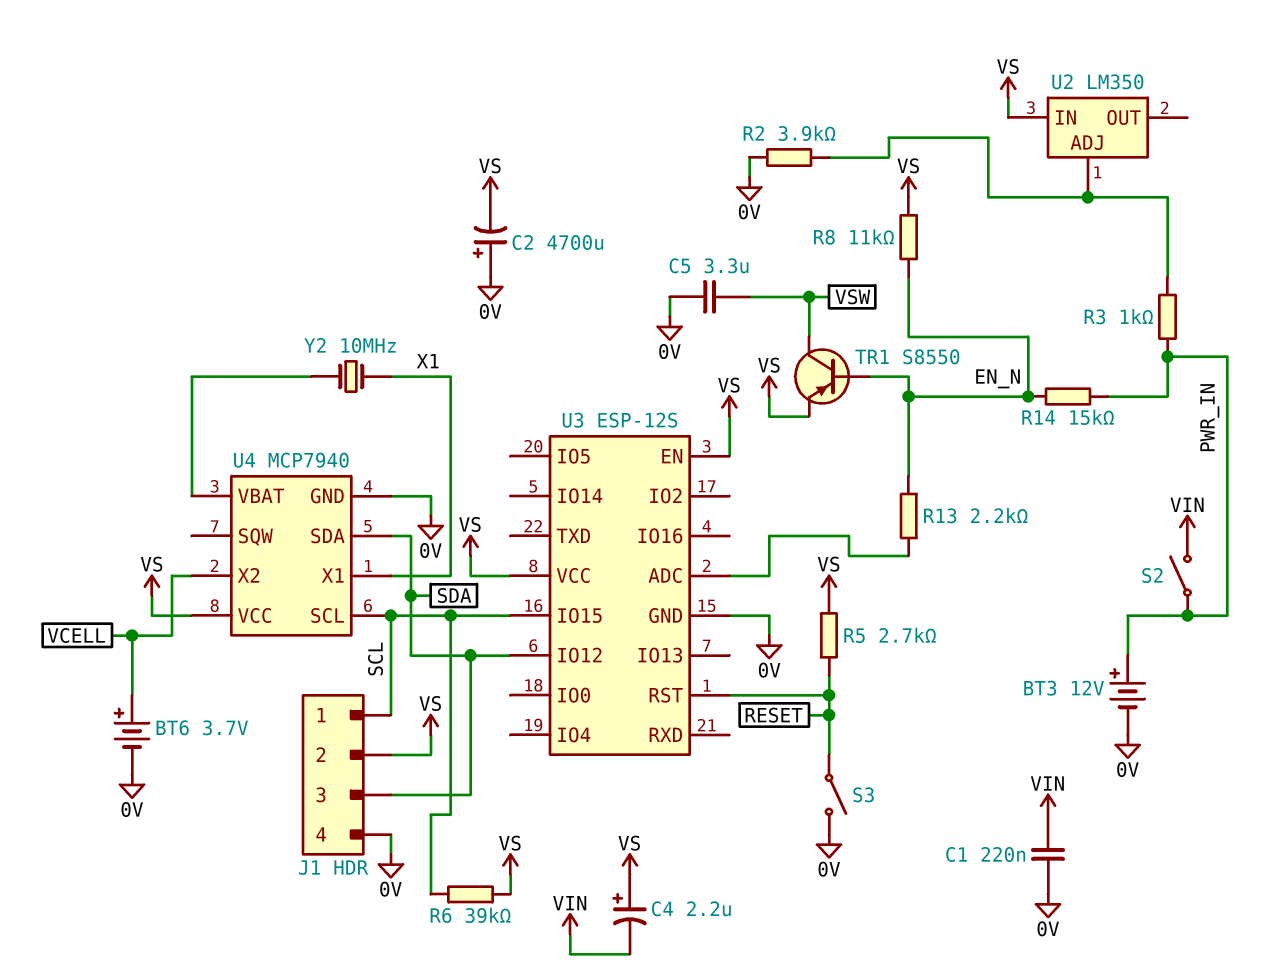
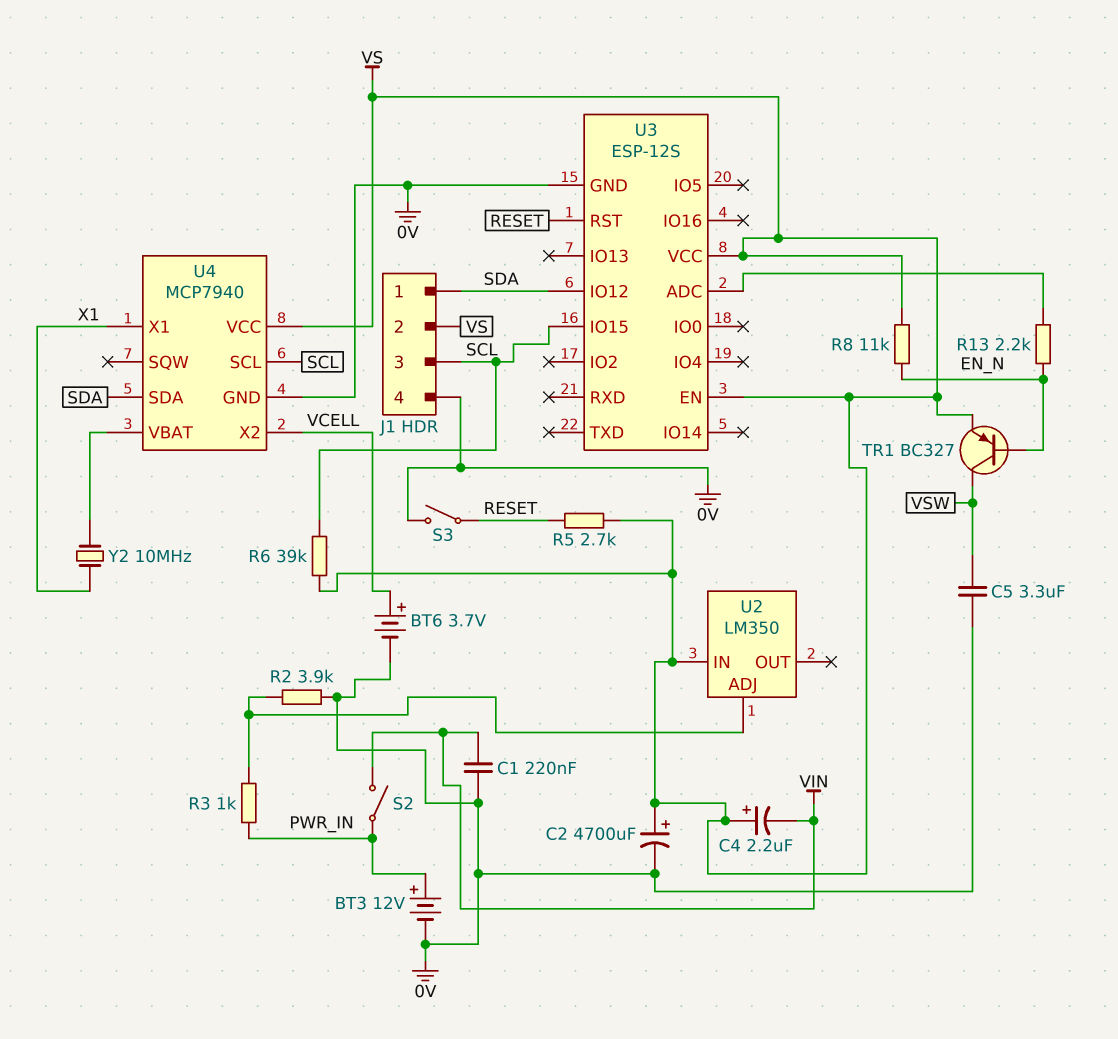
C2: 4700uF (plus 0V, minus VS) -> 4700uF (plus VS, minus 0V)
J1 pin 1: SCL -> SDA
J1 pin 3: SDA -> SCL
R14: 15k (EN_N, PWR_IN) -> none
TR1: PNP S8550 (B EN_N, C VSW, E VS) -> PNP BC327 (B EN_N, C VSW, E VS)

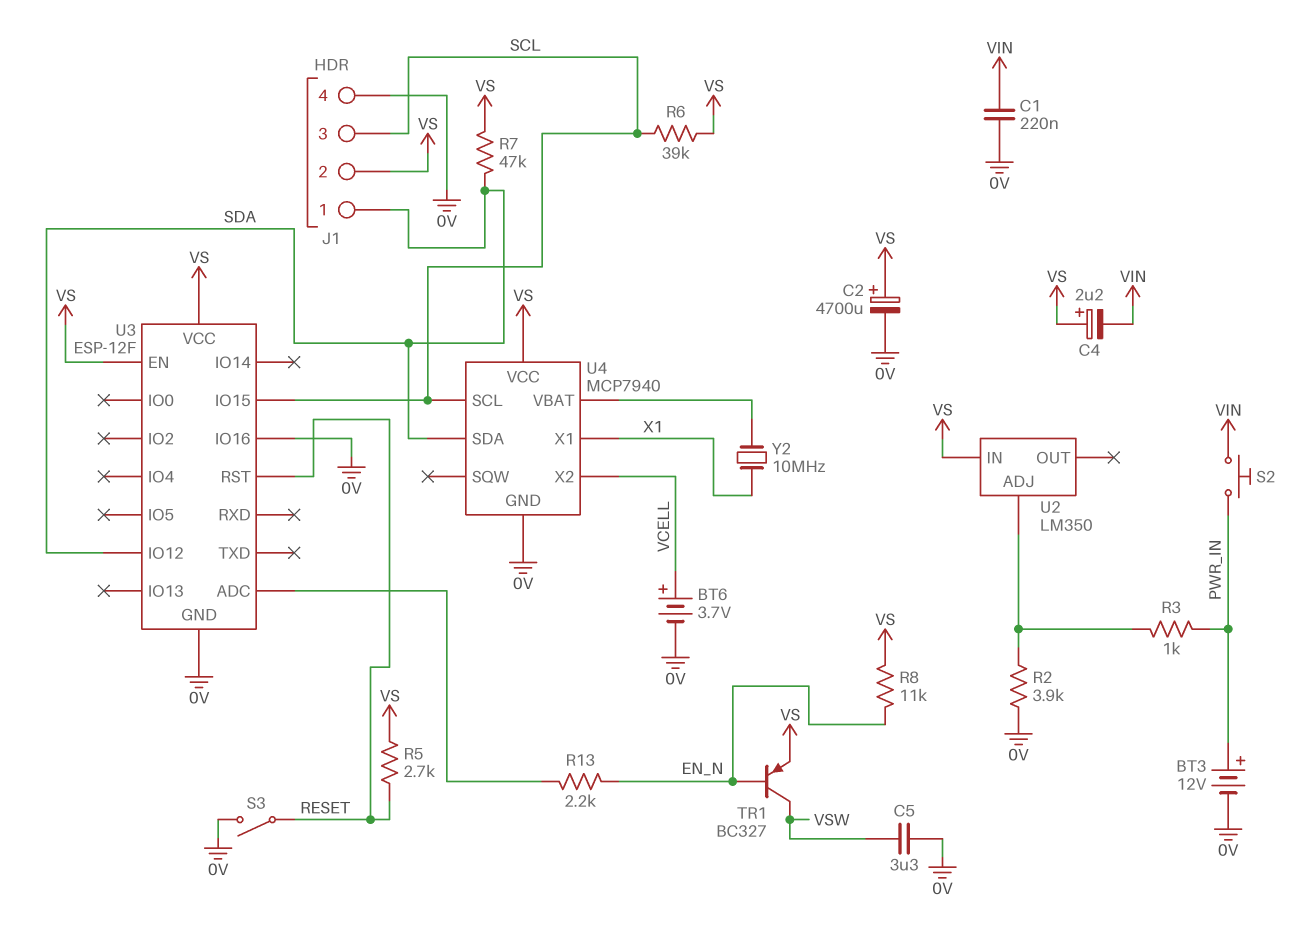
R7: none -> 47k (SDA, VS)
S2: switch (PWR_IN, VIN) -> button (PWR_IN, VIN)
U3: ESP-12S -> ESP-12F
U3 pin IO16: none -> 0V

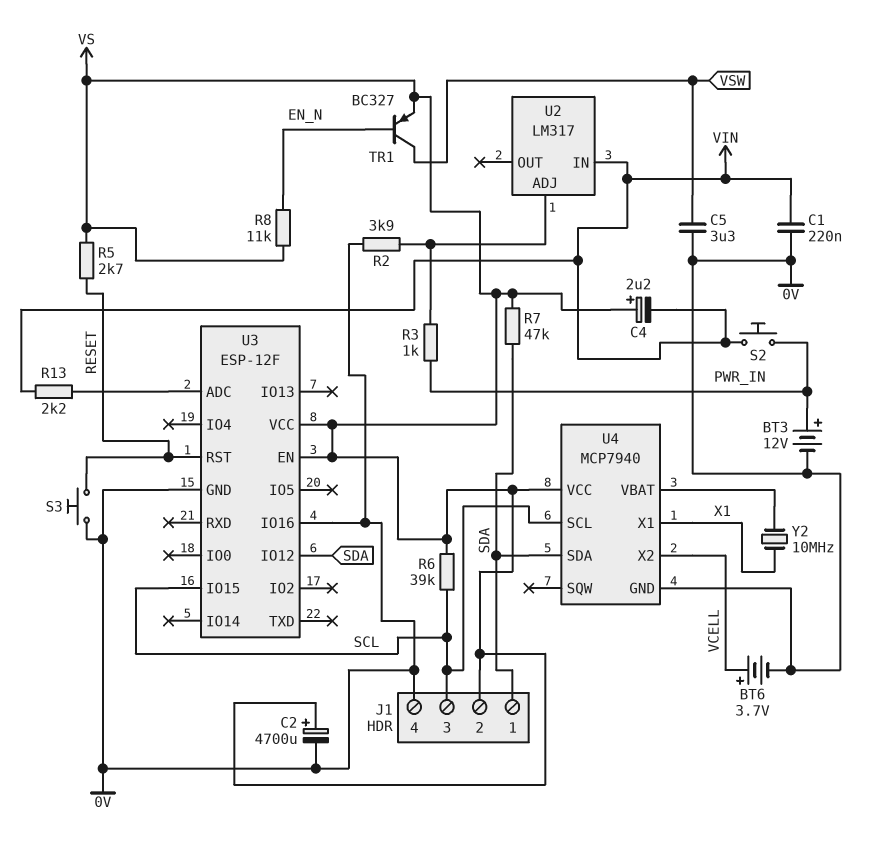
R13: 2.2k (EN_N, U3/ADC) -> 2.2k (U3/ADC, VIN)
S3: switch (0V, RESET) -> button (0V, RESET)
U2: LM350 -> LM317
U2 pin IN: VS -> VIN

